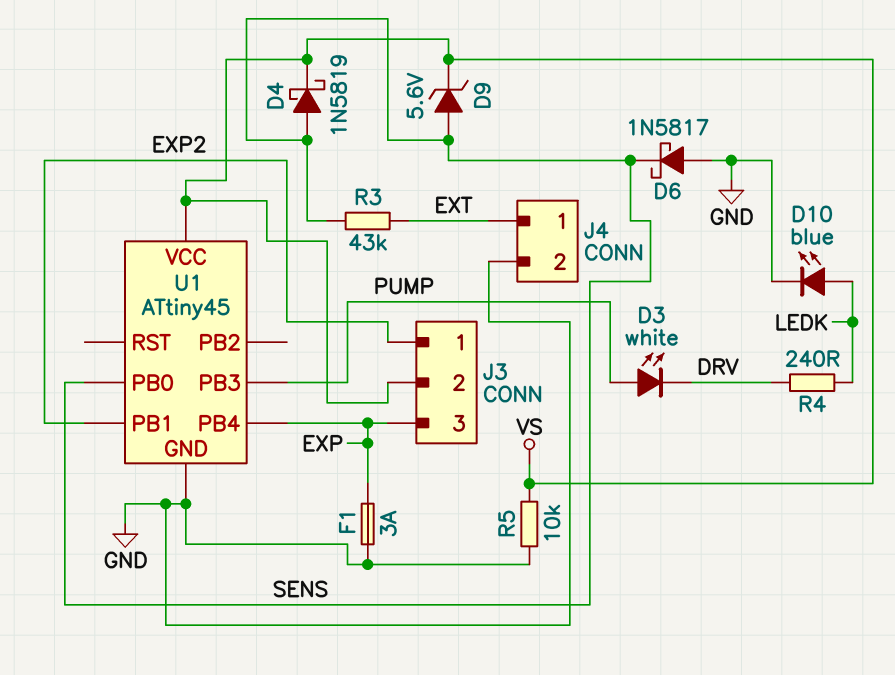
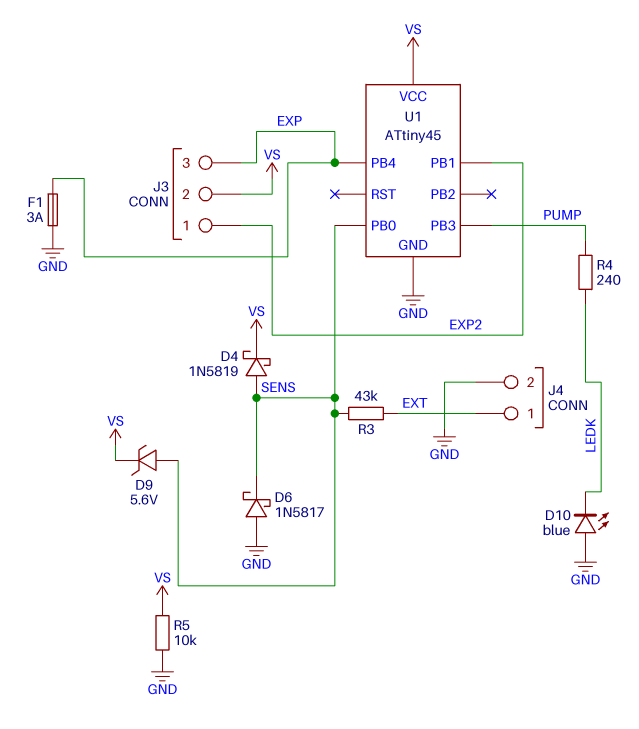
D3: LED white (A PUMP, K DRV) -> none
D10: LED blue (A LEDK, K GND) -> LED blue (A GND, K LEDK)
R4: 240 (DRV, LEDK) -> 240 (LEDK, PUMP)

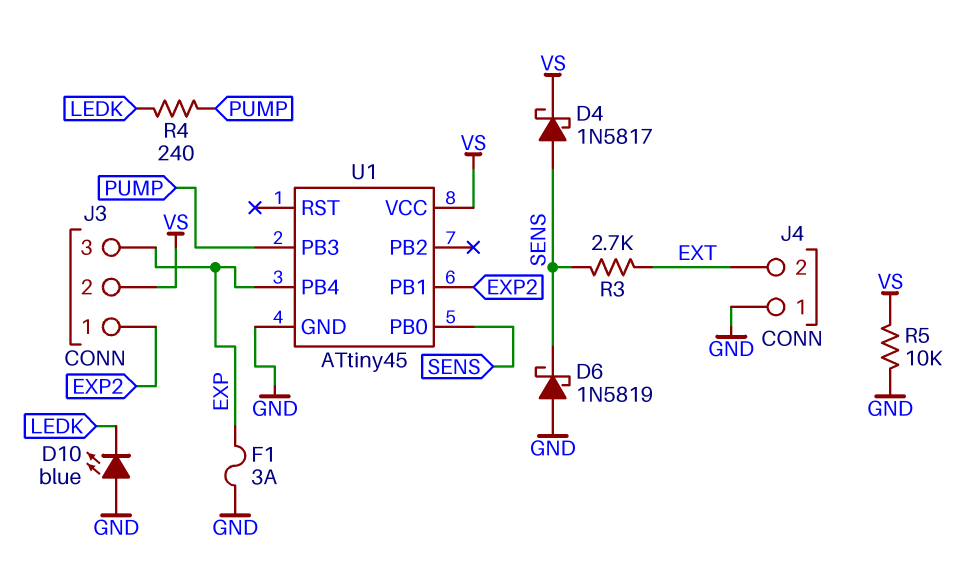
D4: schottky 1N5819 (A SENS, K VS) -> schottky 1N5817 (A SENS, K VS)
D6: schottky 1N5817 (A GND, K SENS) -> schottky 1N5819 (A GND, K SENS)
D9: zener 5.6V (A SENS, K VS) -> none
J4 pin 1: EXT -> GND
J4 pin 2: GND -> EXT
R3: 43k (EXT, SENS) -> 2.7k (EXT, SENS)

